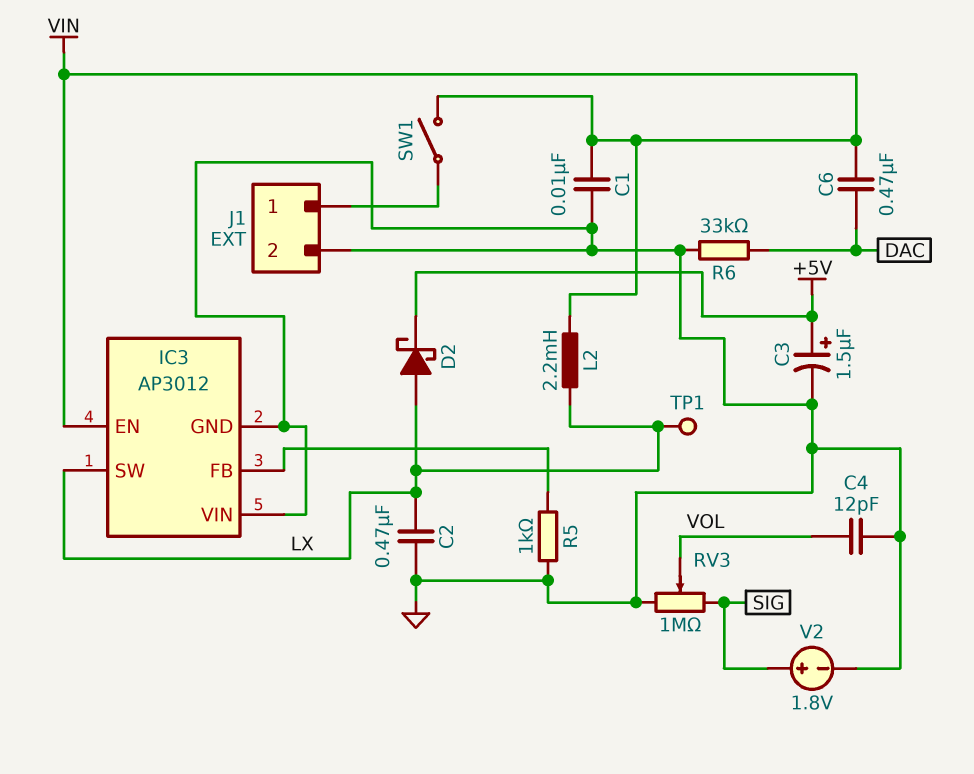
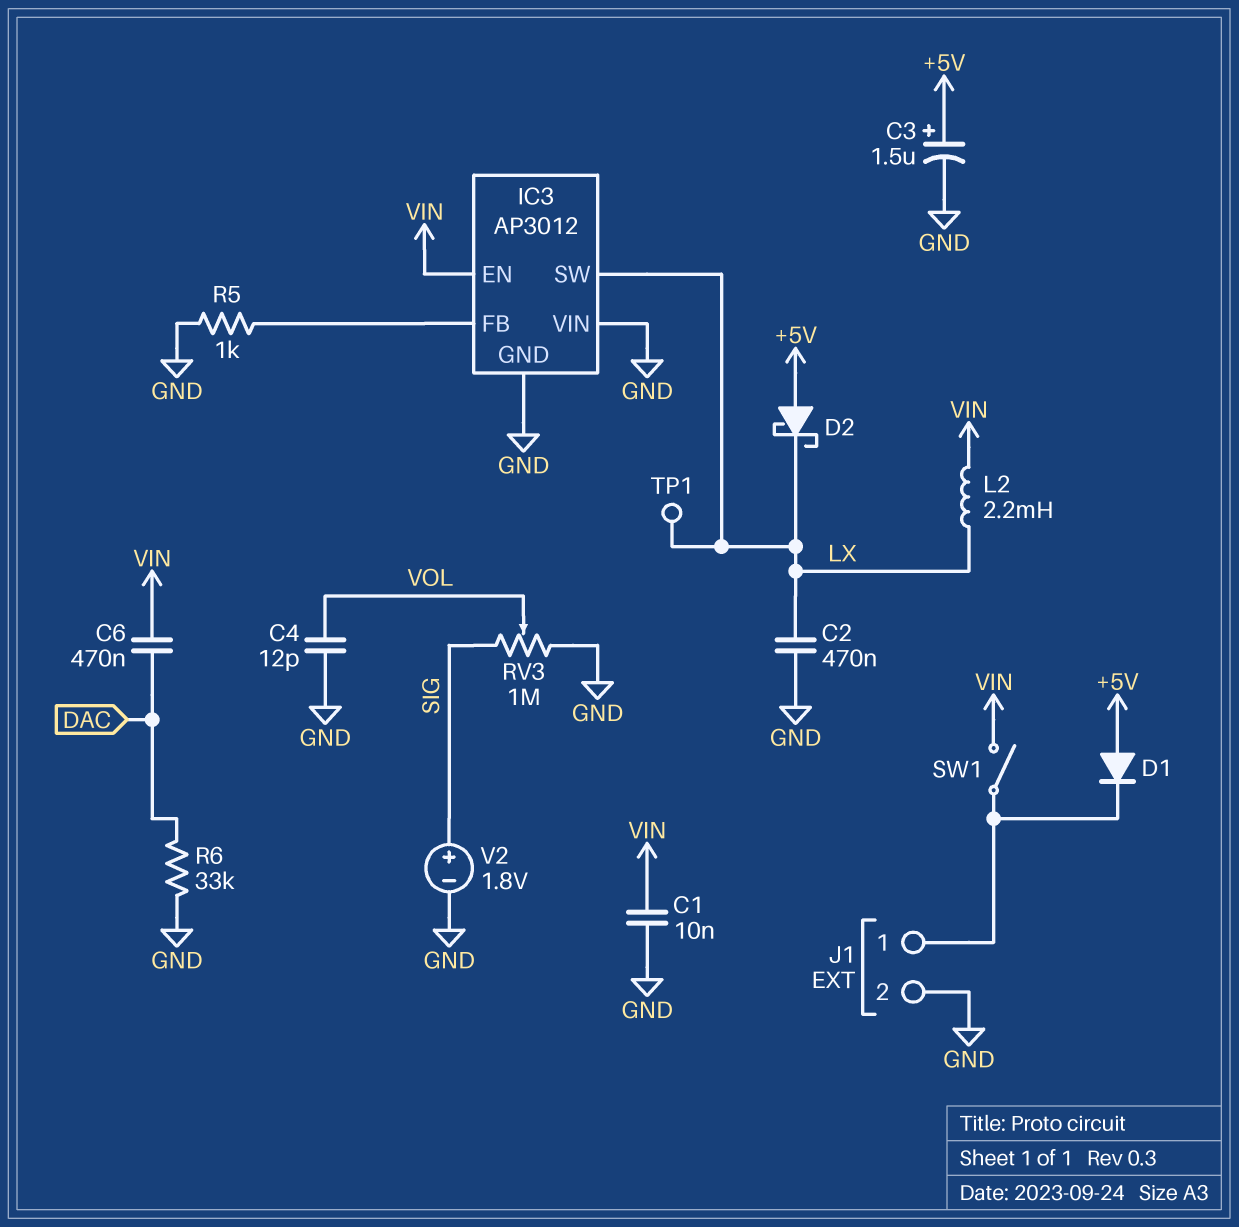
D1: none -> diode (A +5V, K J1/1)
D2: schottky (A LX, K +5V) -> schottky (A +5V, K LX)

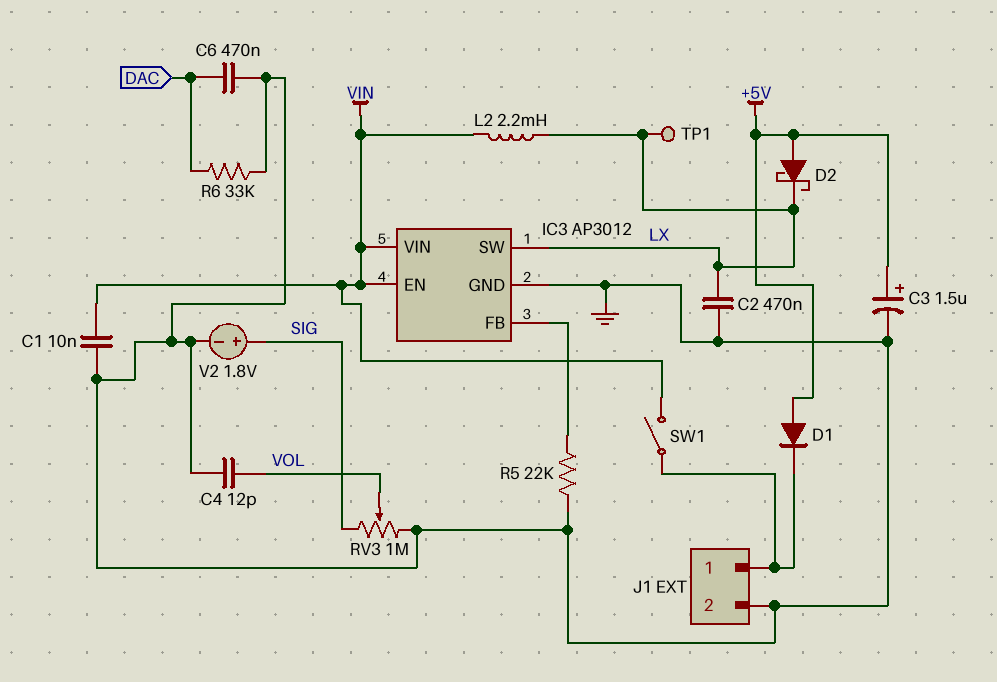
C6: 470nF (DAC, VIN) -> 470nF (DAC, GND)
IC3 pin VIN: GND -> VIN
R5: 1k (GND, IC3/FB) -> 22k (GND, IC3/FB)

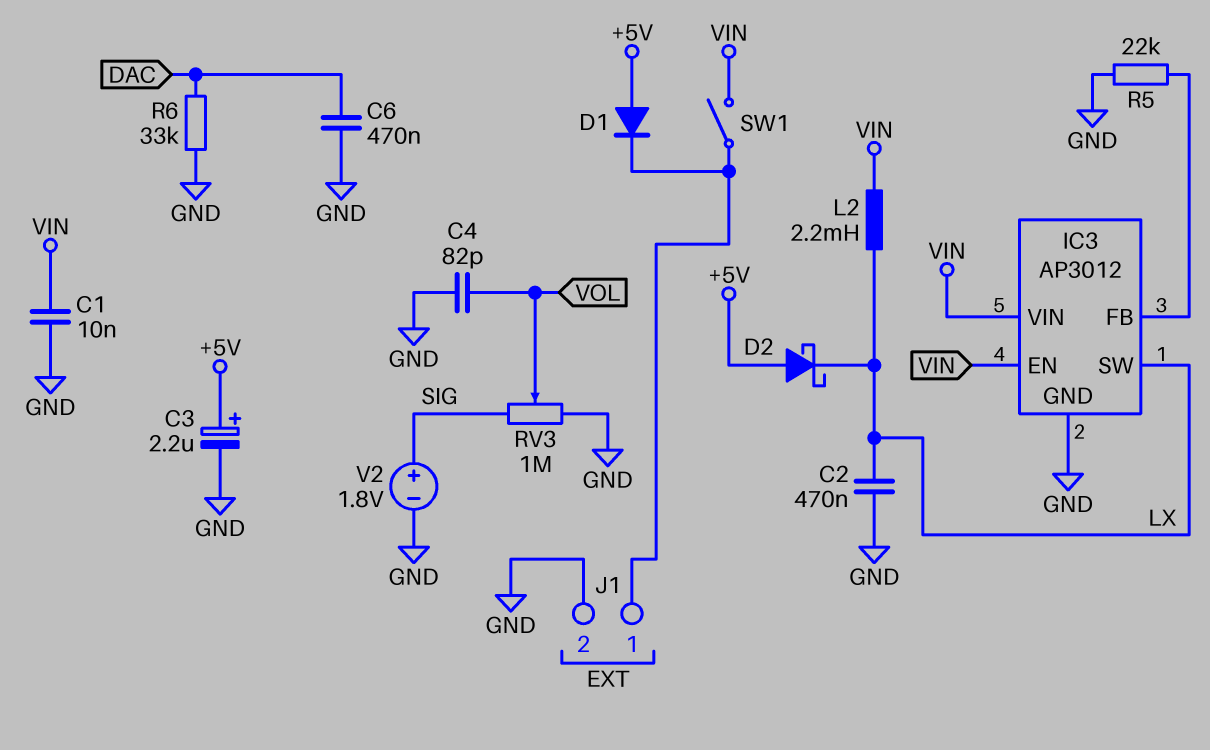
C3: 1.5uF (plus +5V, minus GND) -> 2.2uF (plus +5V, minus GND)
C4: 12pF (GND, VOL) -> 82pF (GND, VOL)
TP1: test point (LX) -> none

